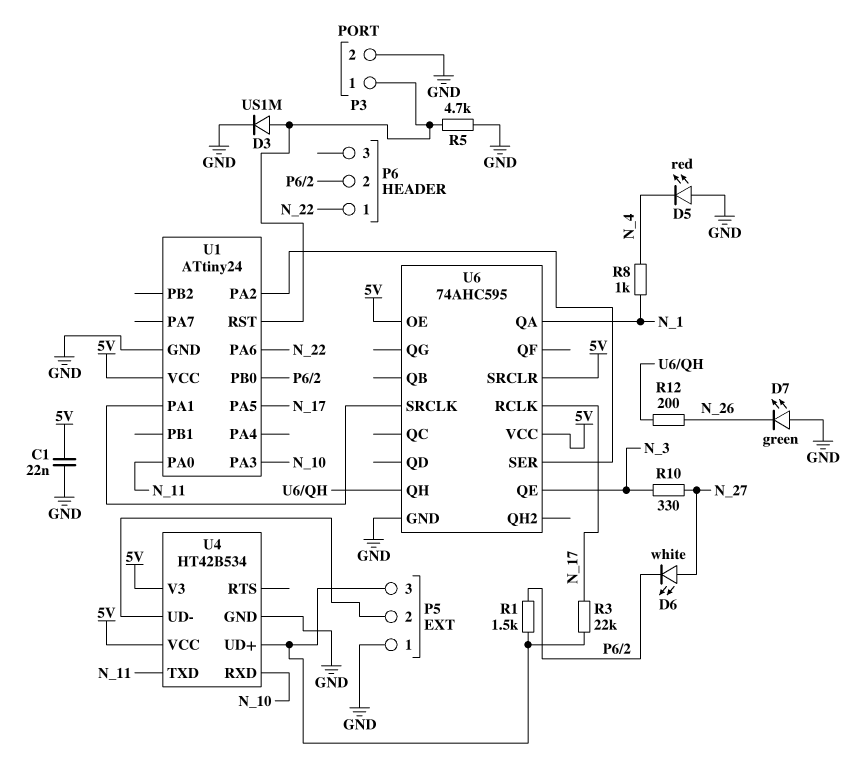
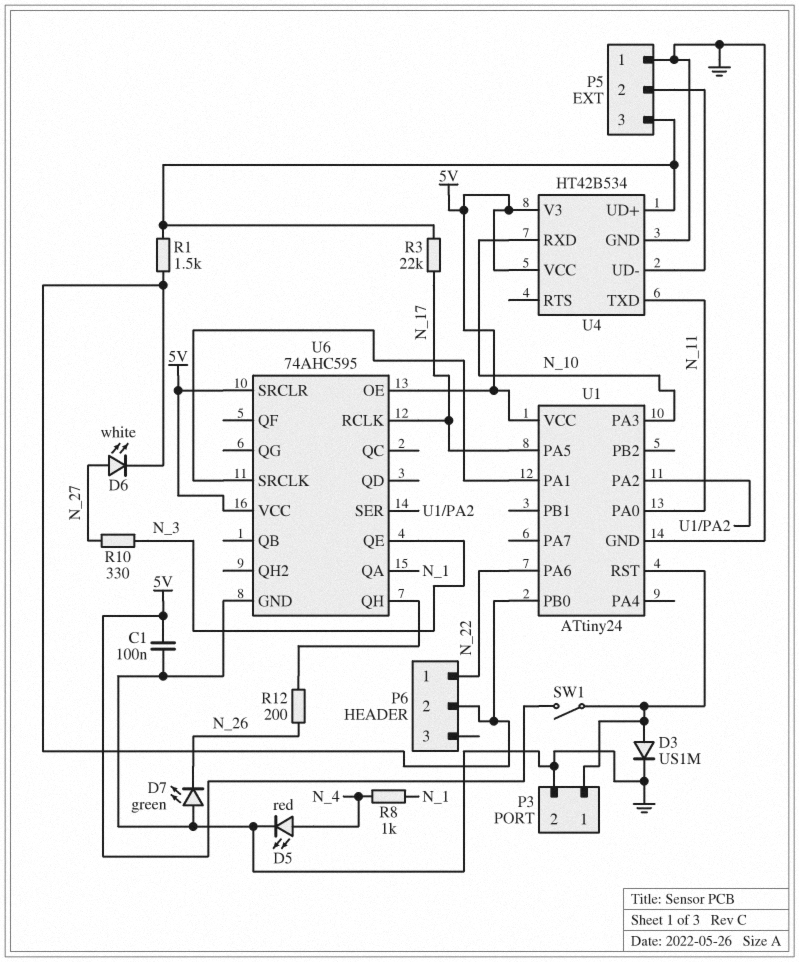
C1: 22nF (5V, GND) -> 100nF (5V, GND)
D5: LED red (A GND, K N_4) -> LED red (A N_4, K GND)
R5: 4.7k (GND, P3/1) -> none
SW1: none -> switch (5V, P3/1)

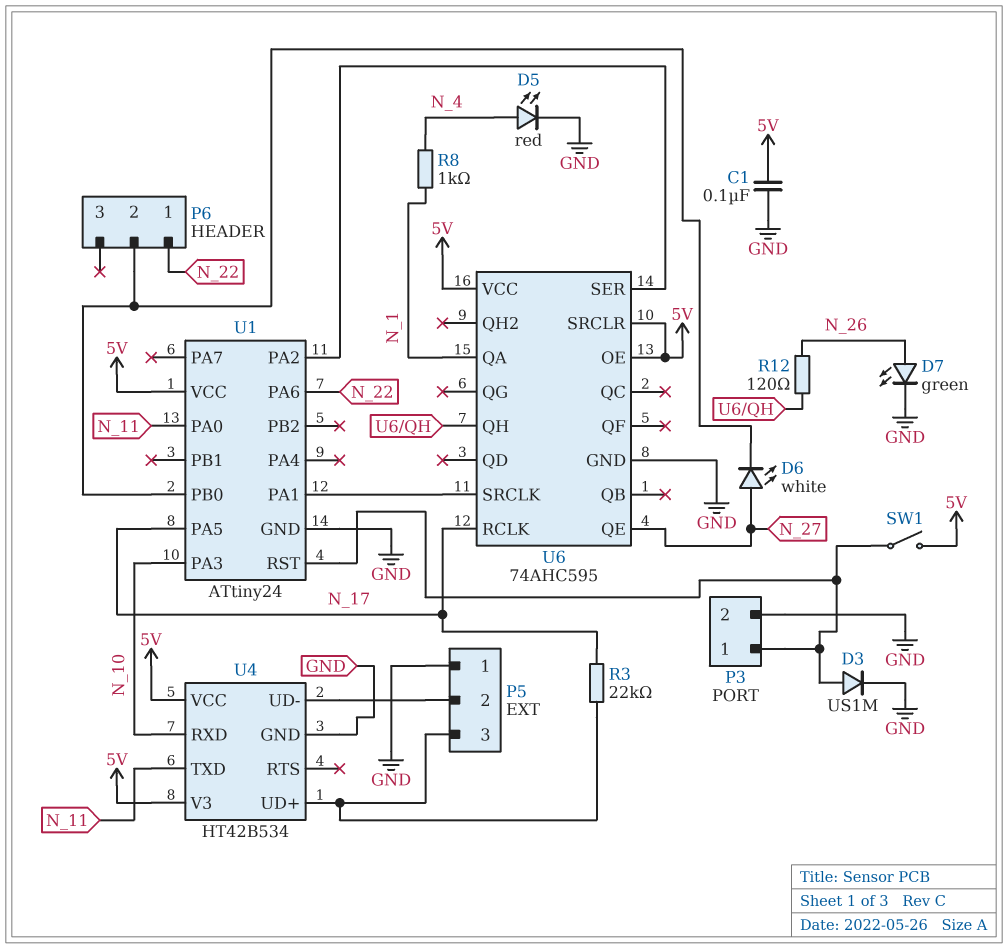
D7: LED green (A GND, K N_26) -> LED green (A N_26, K GND)
R1: 1.5k (P5/3, P6/2) -> none
R10: 330 (N_3, N_27) -> none
R12: 200 (N_26, U6/QH) -> 120 (N_26, U6/QH)
U6 pin QE: N_3 -> N_27

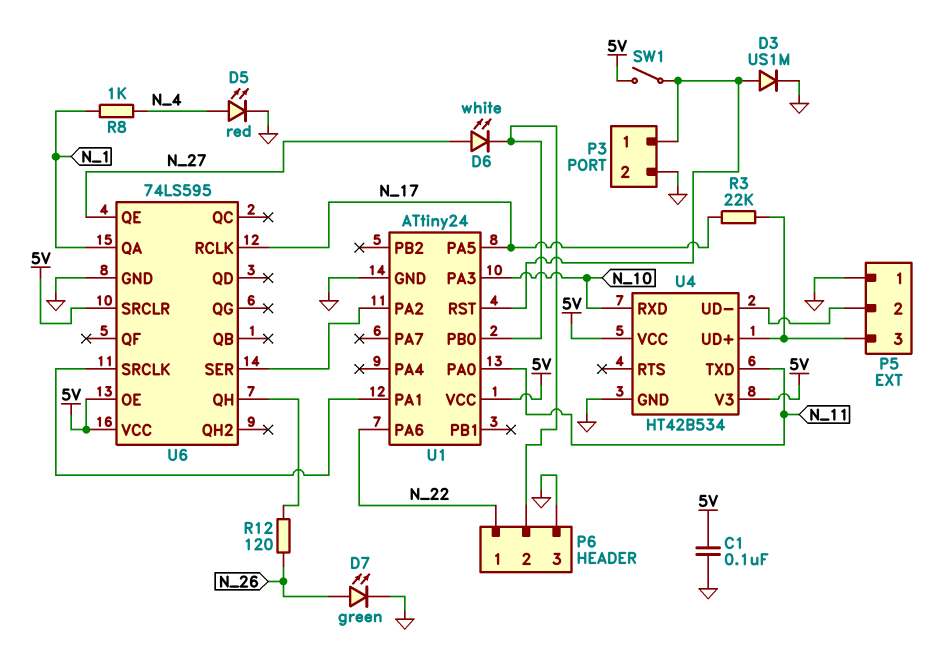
P6 pin 3: none -> GND
U6: 74AHC595 -> 74LS595

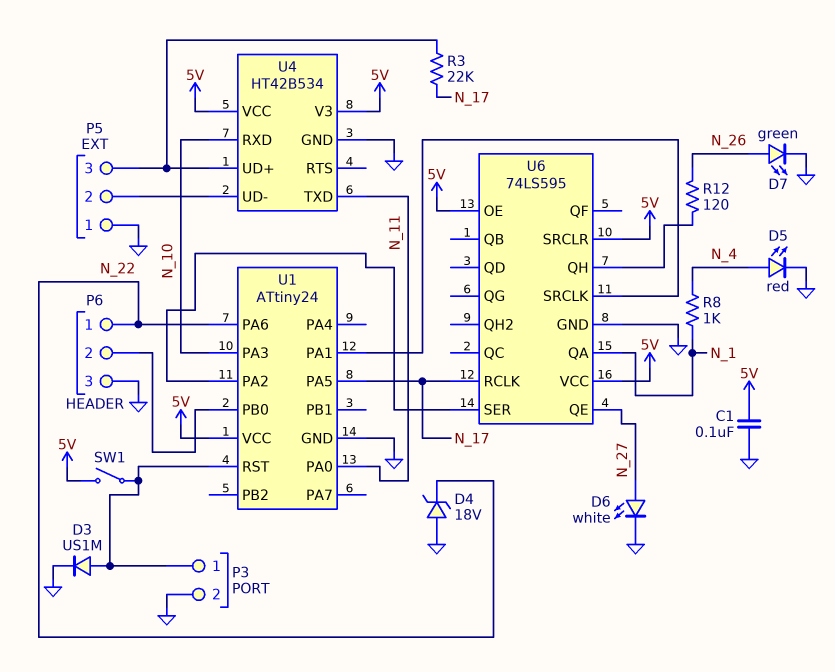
D4: none -> zener 18V (A GND, K N_22)
D6: LED white (A N_27, K P6/2) -> LED white (A N_27, K GND)

